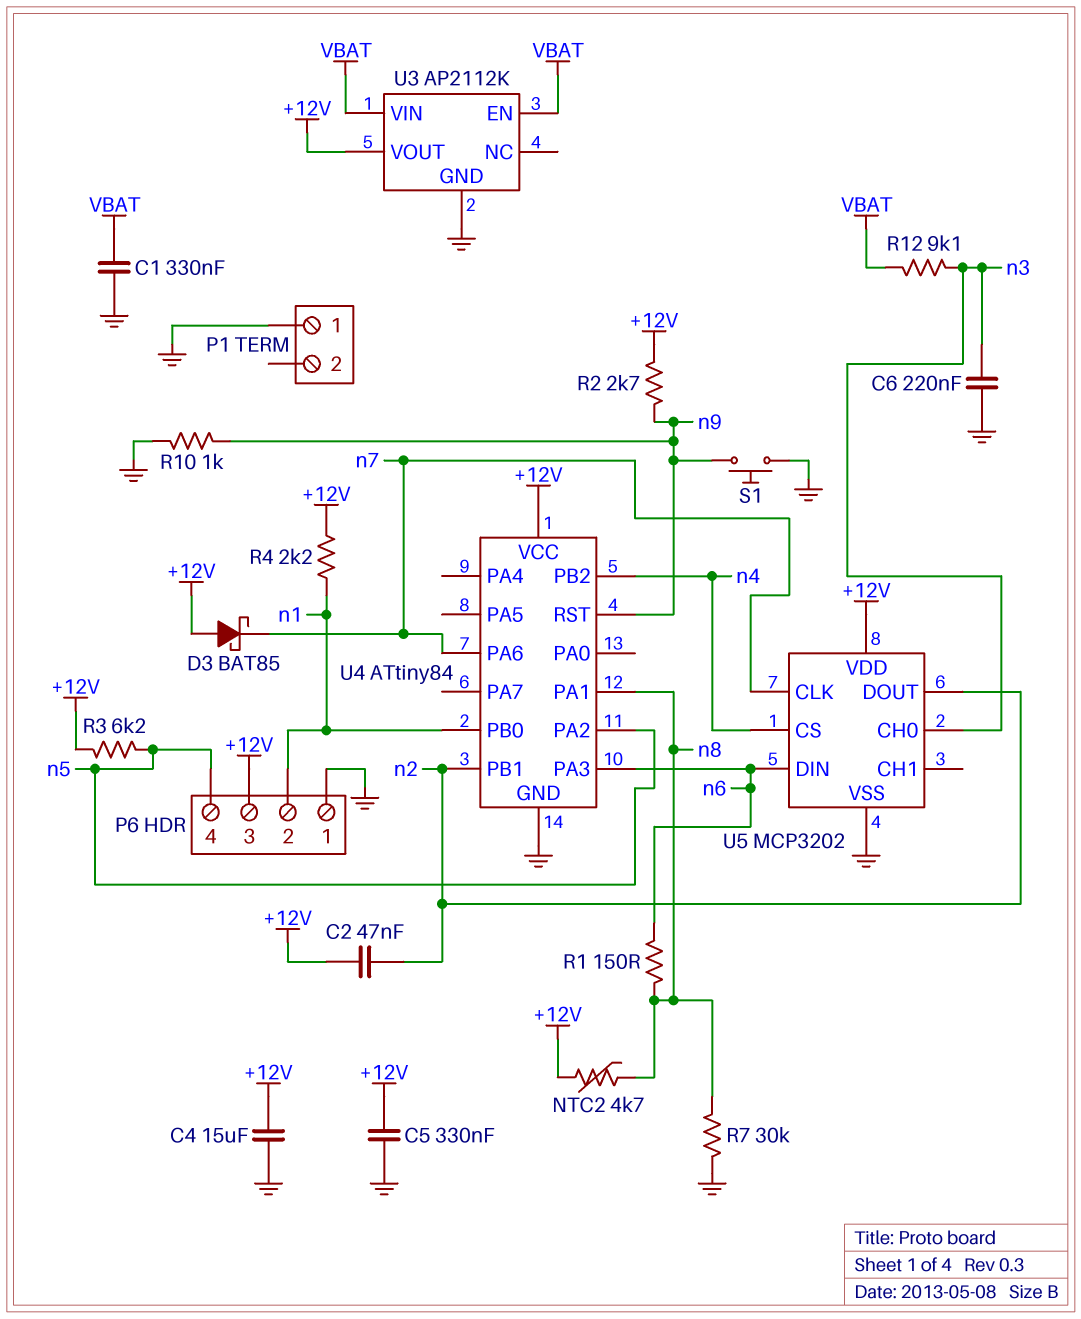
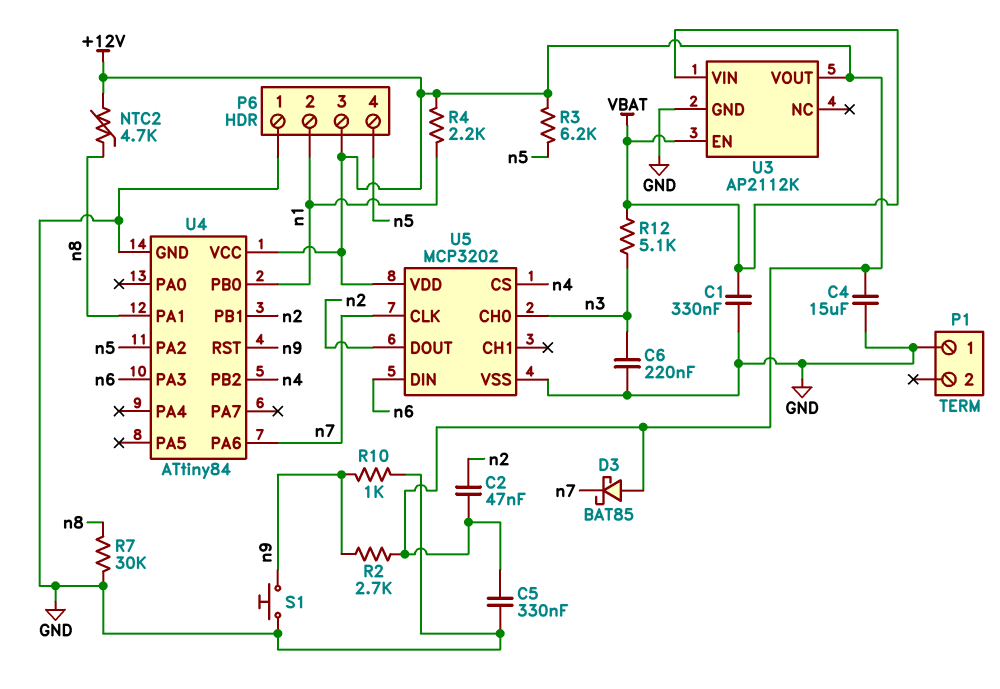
R1: 150 (n6, n8) -> none
R12: 9.1k (VBAT, n3) -> 5.1k (VBAT, n3)

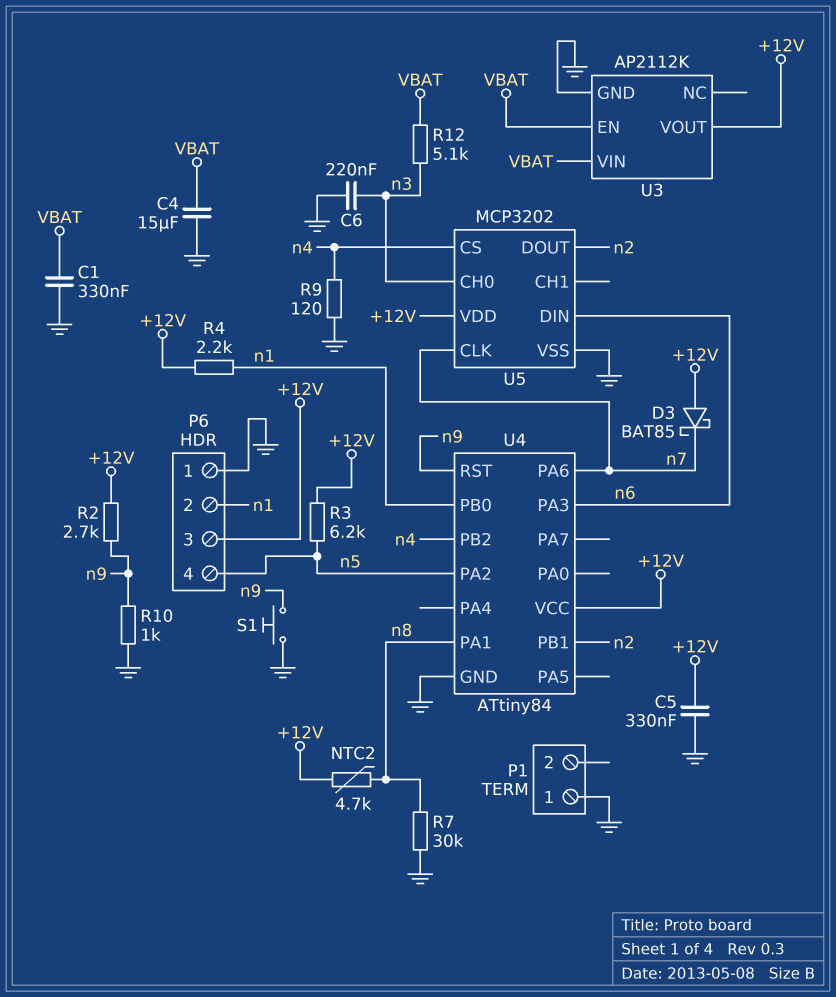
C2: 47nF (+12V, n2) -> none
C4: 15uF (+12V, GND) -> 15uF (GND, VBAT)
R9: none -> 120 (GND, n4)

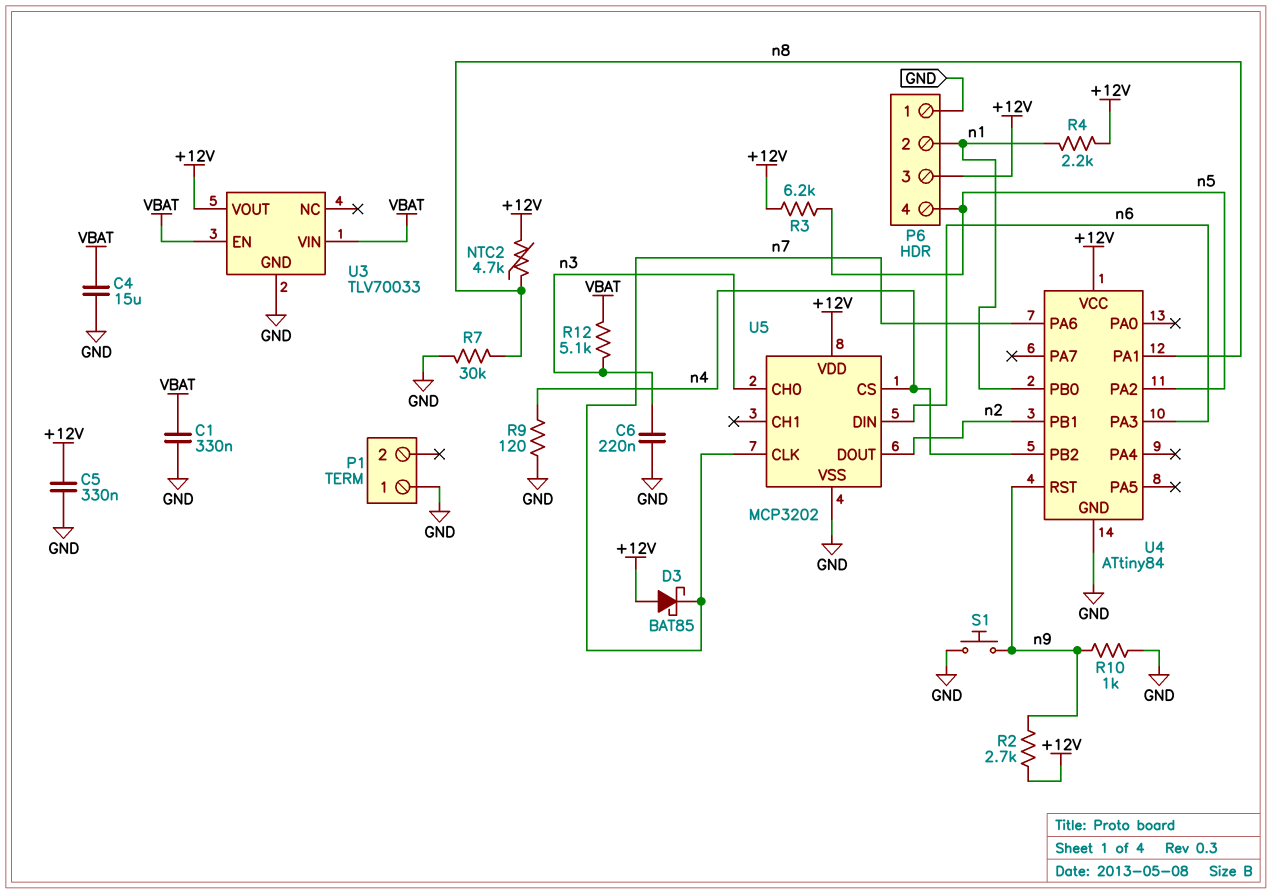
U3: AP2112K -> TLV70033

